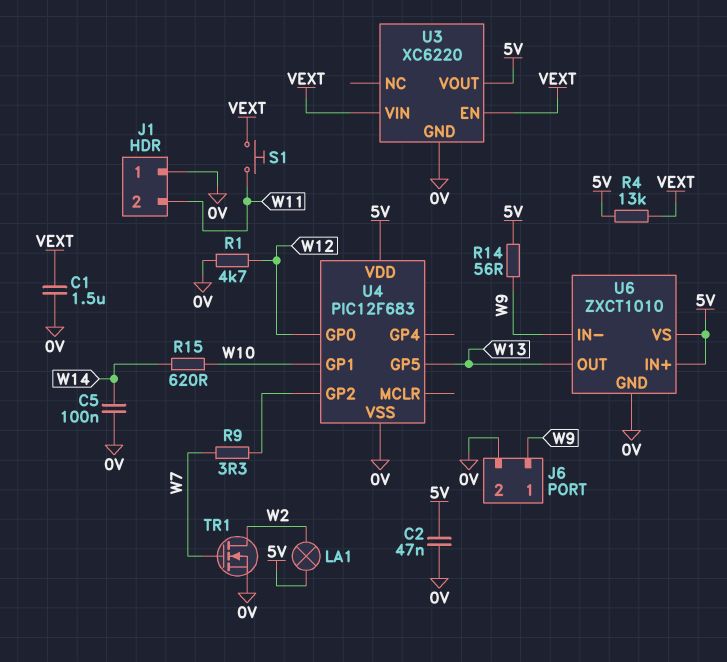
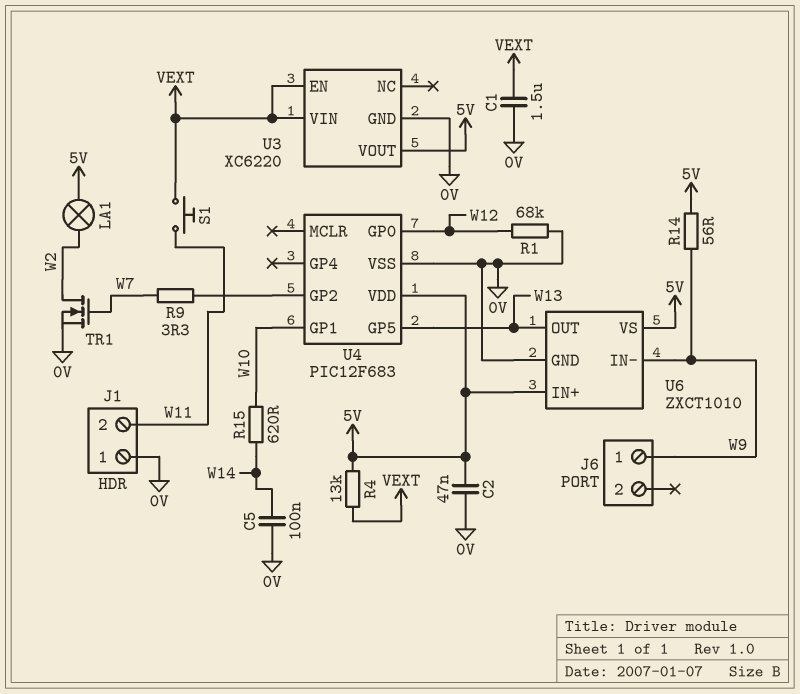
J6 pin 2: 0V -> none
R1: 4.7k (0V, W12) -> 68k (0V, W12)

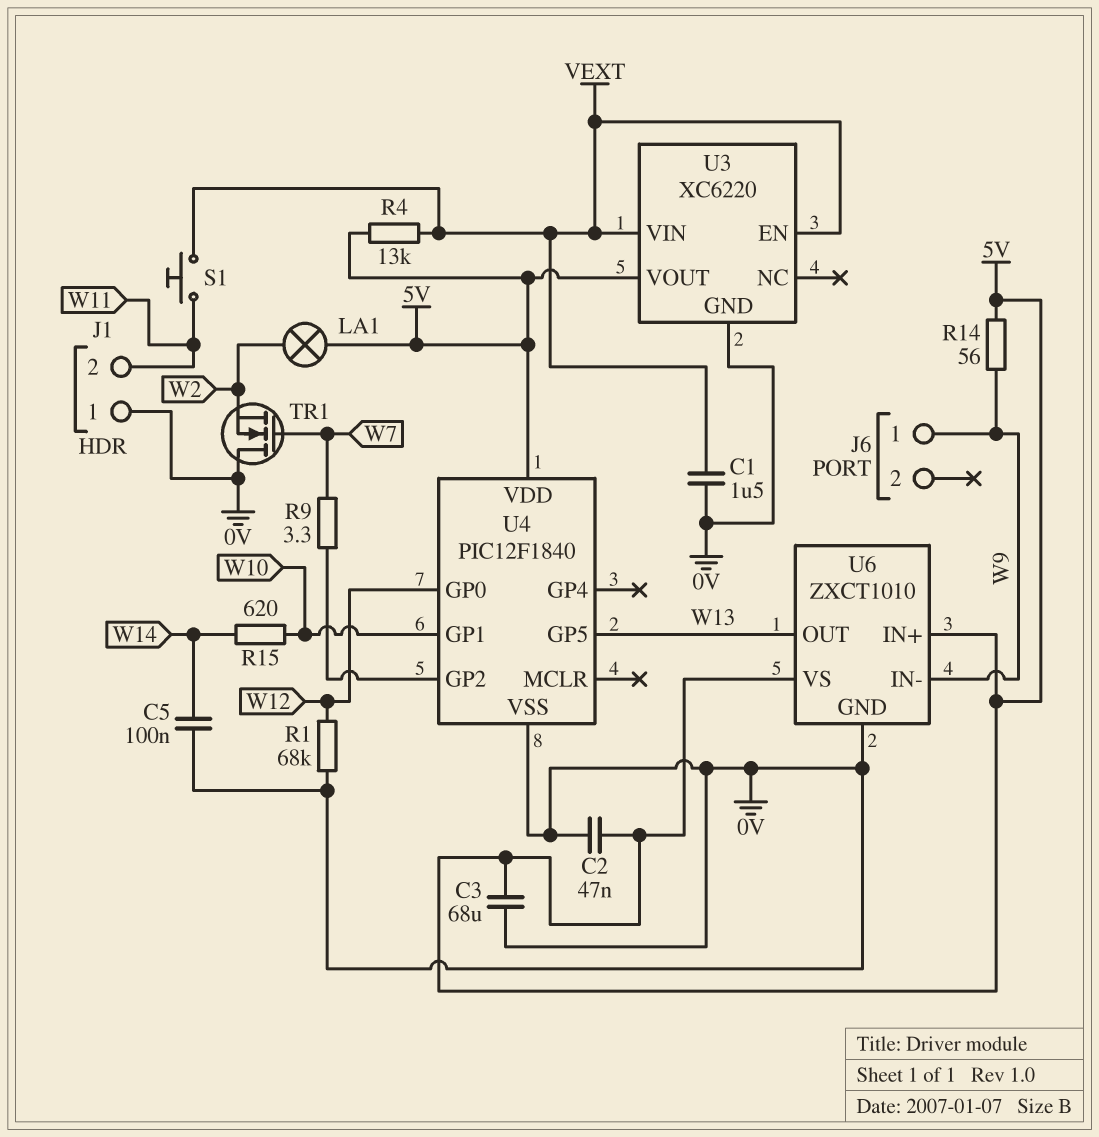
C3: none -> 68uF (0V, 5V)
TR1: NMOS (G W7, D W2, S 0V) -> NMOS (G W7, D 0V, S W2)
U4: PIC12F683 -> PIC12F1840

